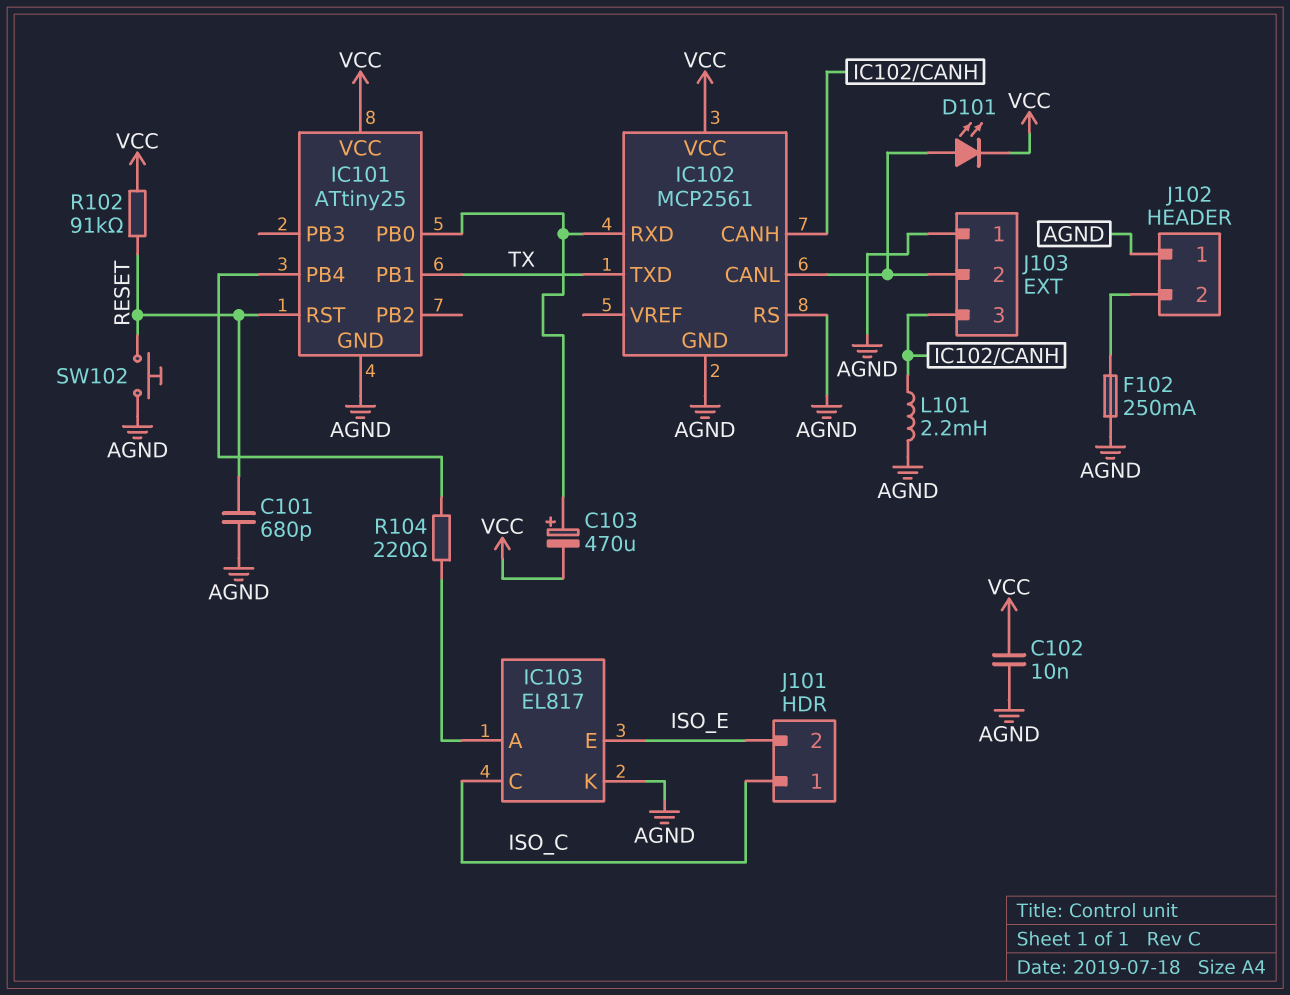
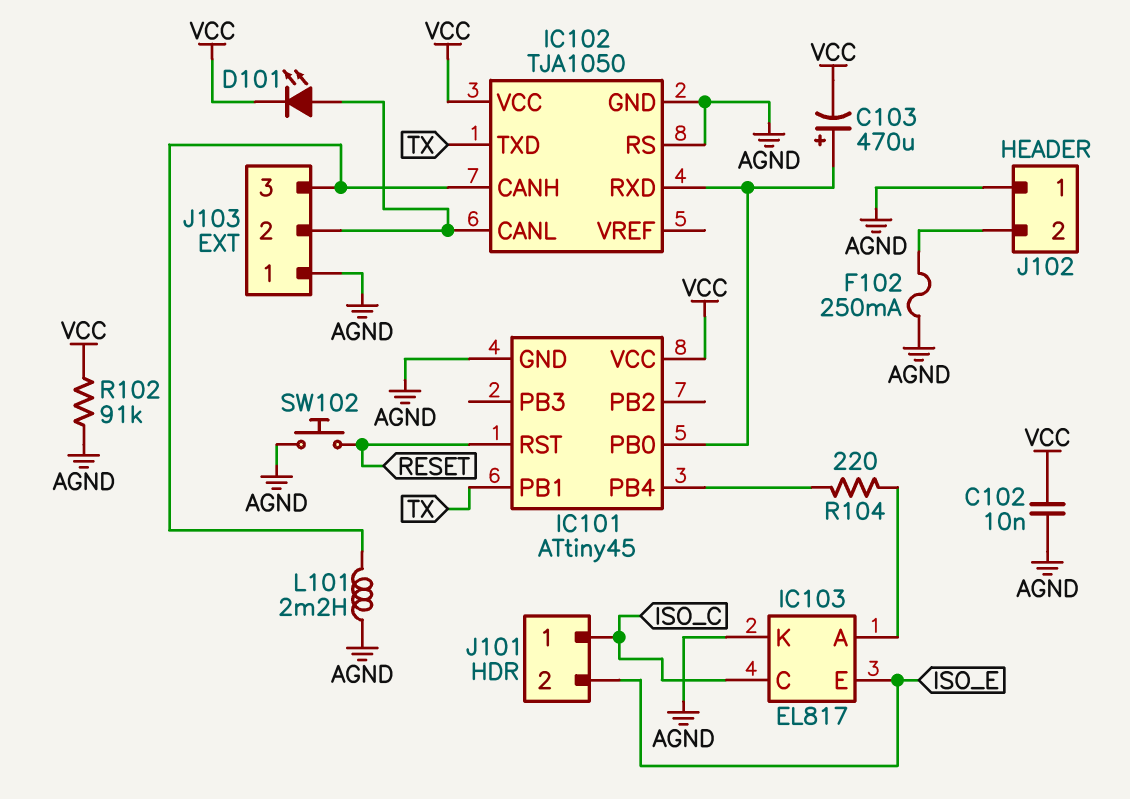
C101: 680pF (AGND, RESET) -> none
IC101: ATtiny25 -> ATtiny45
IC102: MCP2561 -> TJA1050
R102: 91k (RESET, VCC) -> 91k (AGND, VCC)

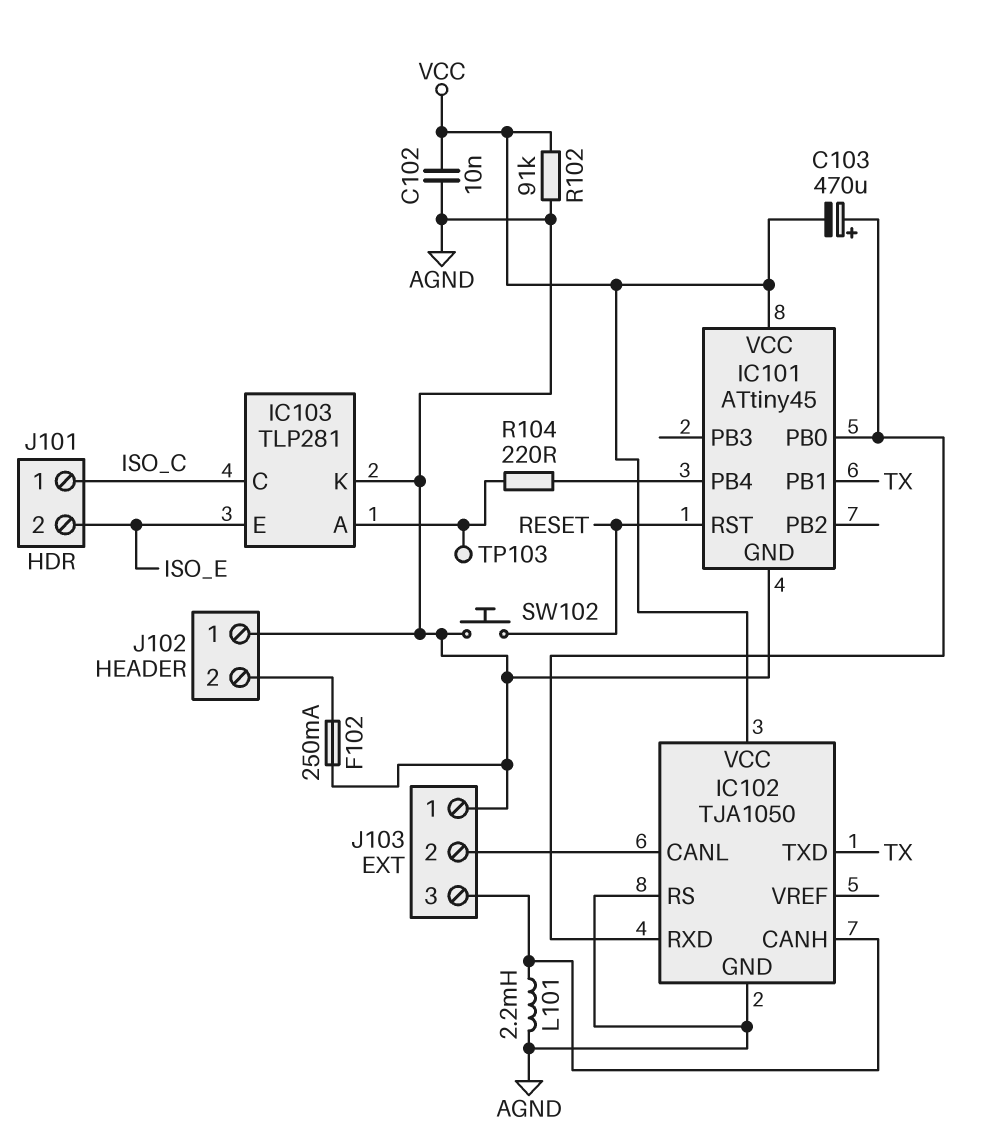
D101: LED (A IC102/CANL, K VCC) -> none
IC103: EL817 -> TLP281
TP103: none -> test point (IC103/A)

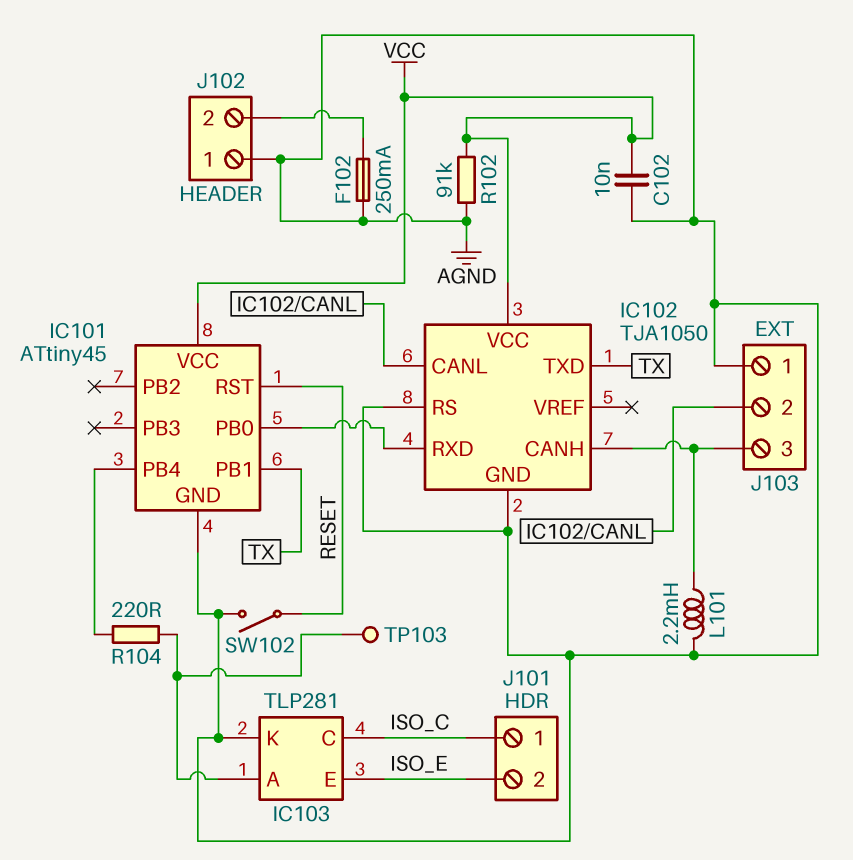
C103: 470uF (plus IC101/PB0, minus VCC) -> none
SW102: button (AGND, RESET) -> switch (AGND, RESET)

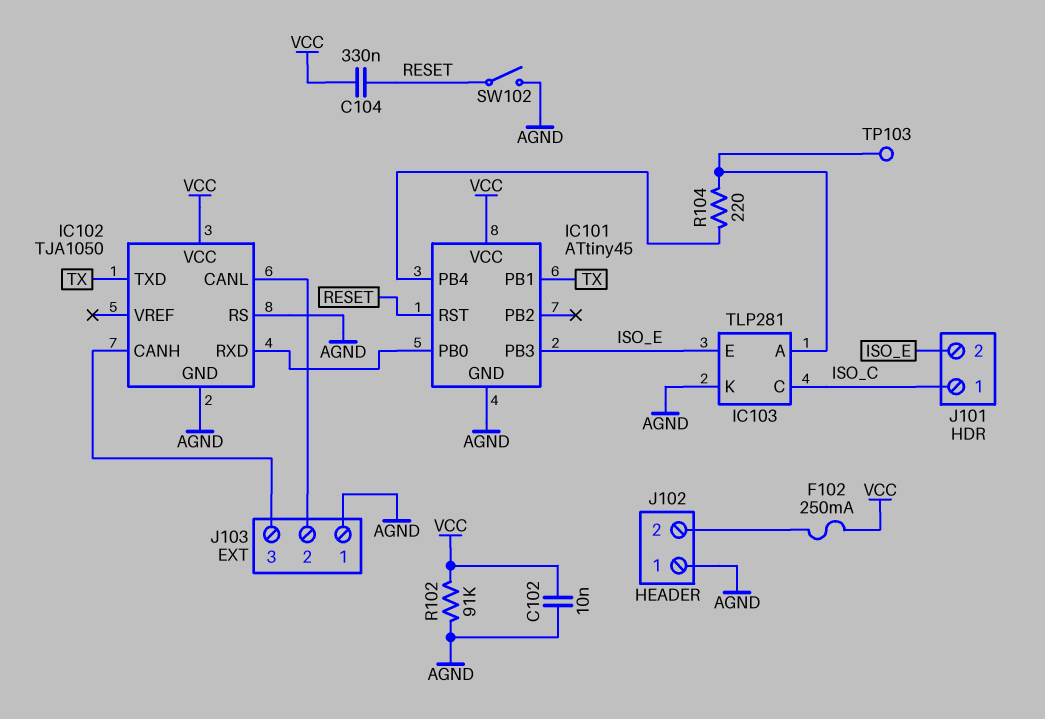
C104: none -> 330nF (RESET, VCC)
F102: 250mA (AGND, J102/2) -> 250mA (J102/2, VCC)
IC101 pin PB3: none -> ISO_E
L101: 2.2mH (AGND, IC102/CANH) -> none

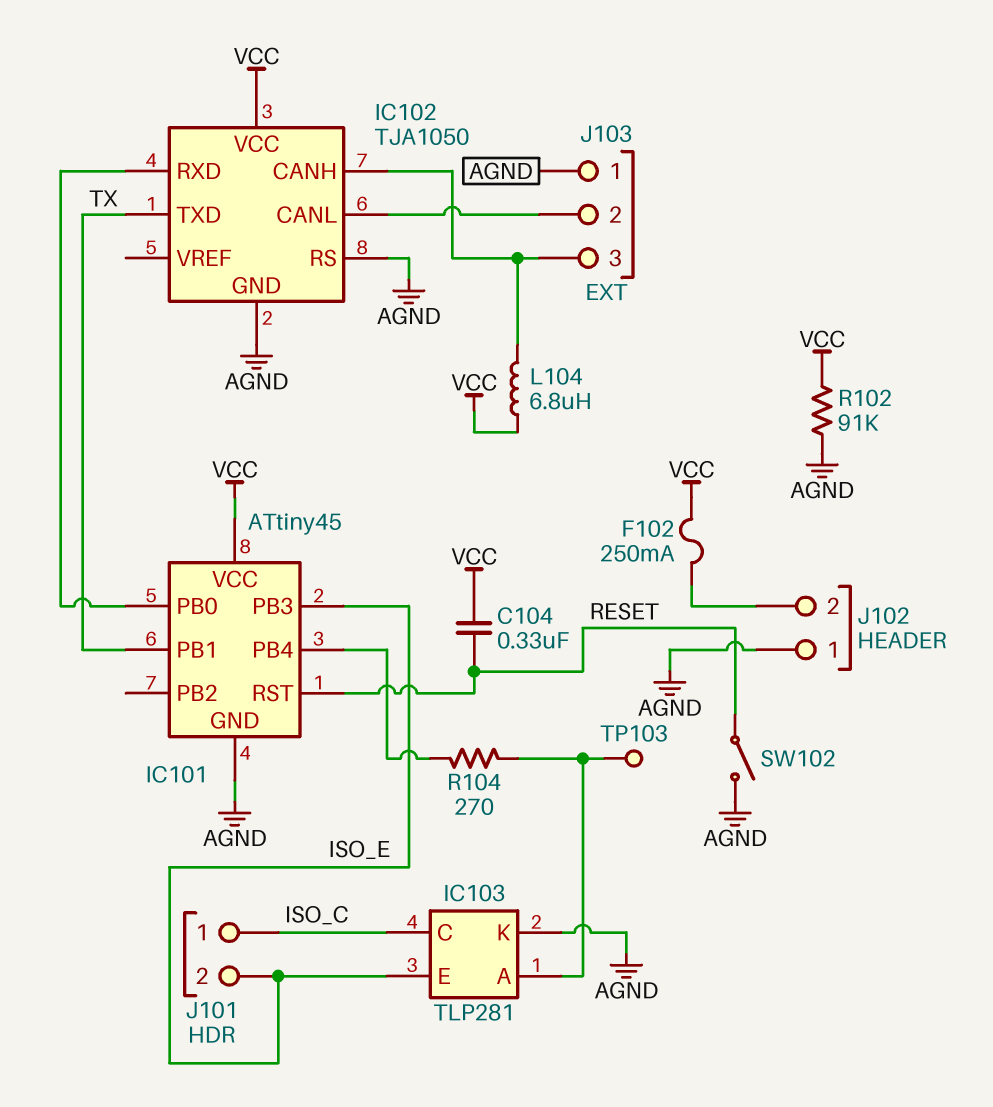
C102: 10nF (AGND, VCC) -> none
L104: none -> 6.8uH (IC102/CANH, VCC)
R104: 220 (IC101/PB4, IC103/A) -> 270 (IC101/PB4, IC103/A)

